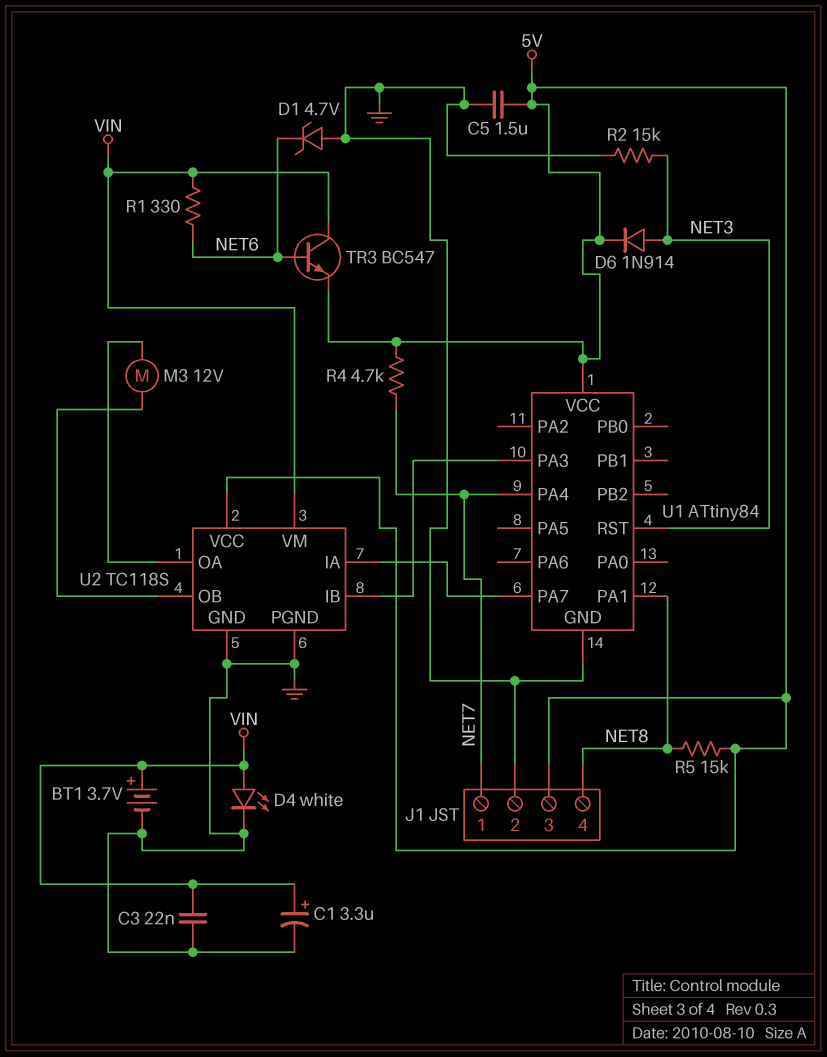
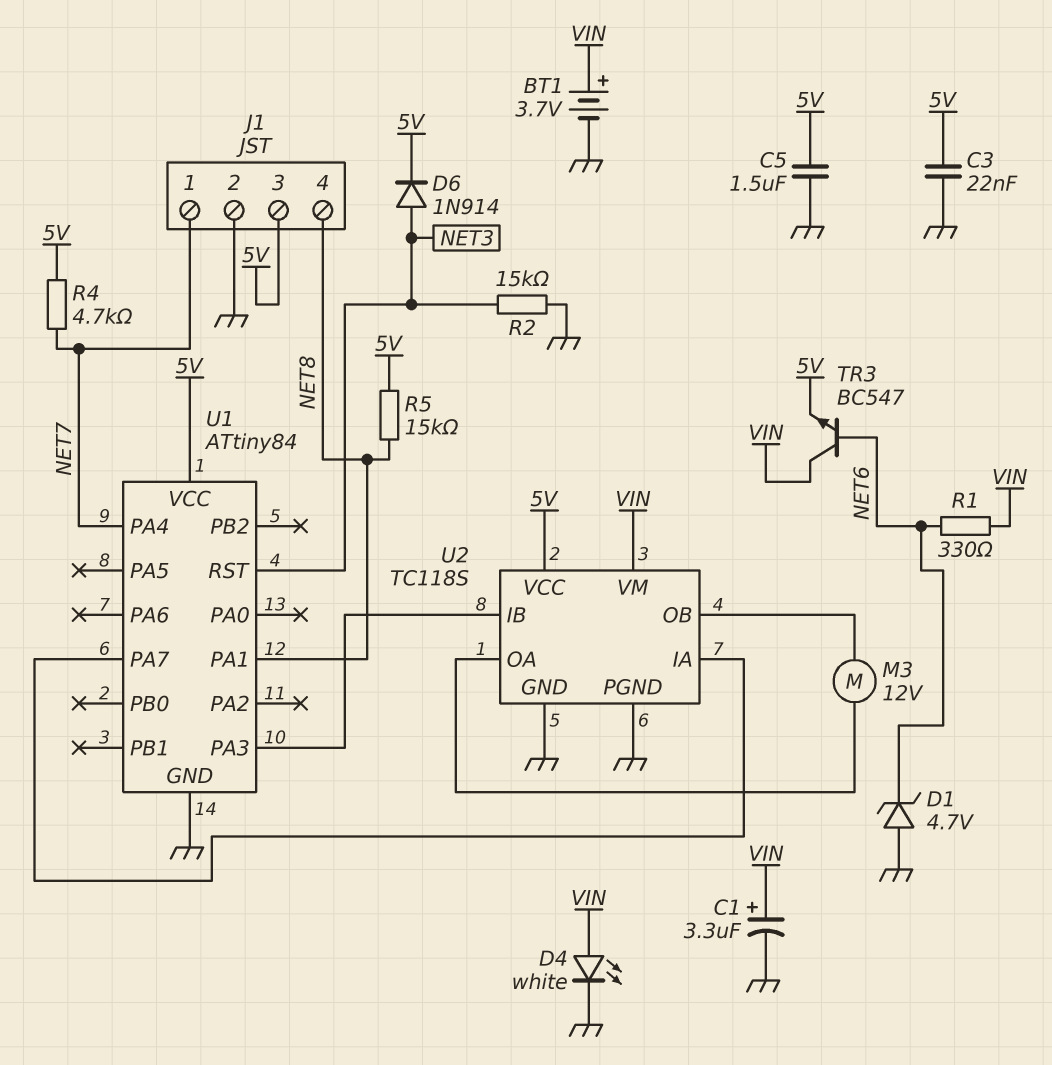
C3: 22nF (GND, VIN) -> 22nF (5V, GND)

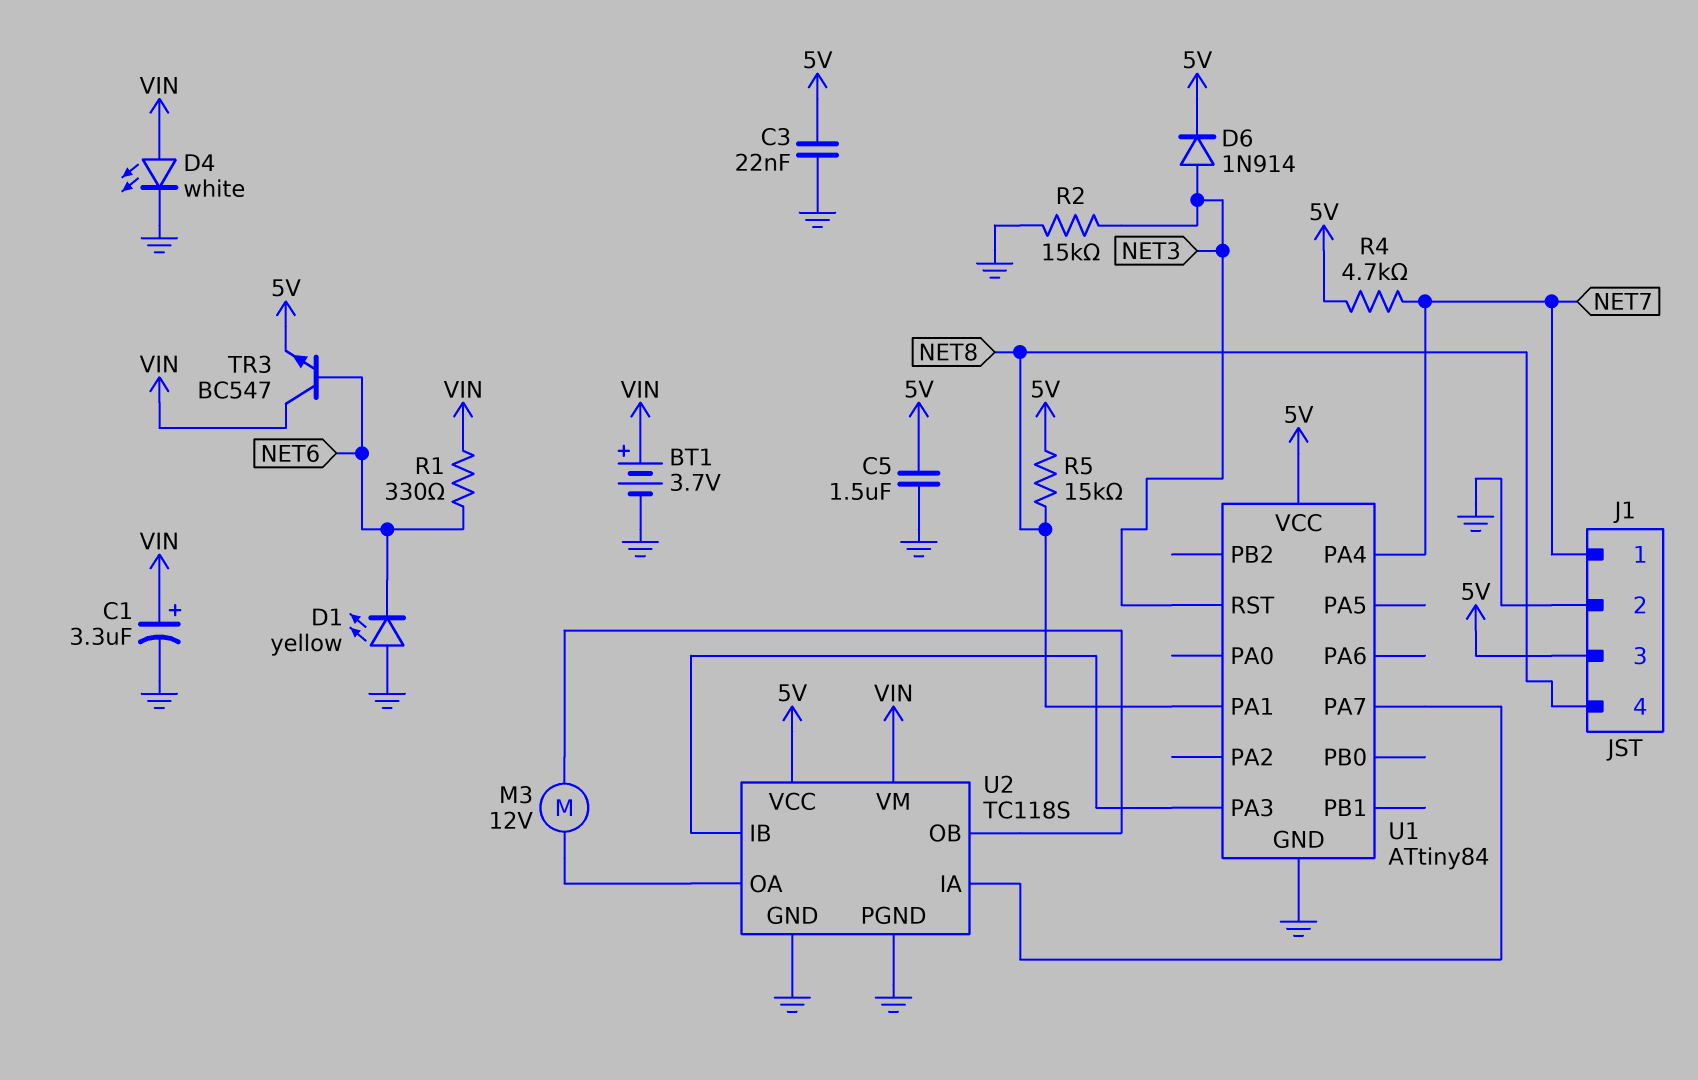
D1: zener 4.7V (A GND, K NET6) -> LED yellow (A GND, K NET6)

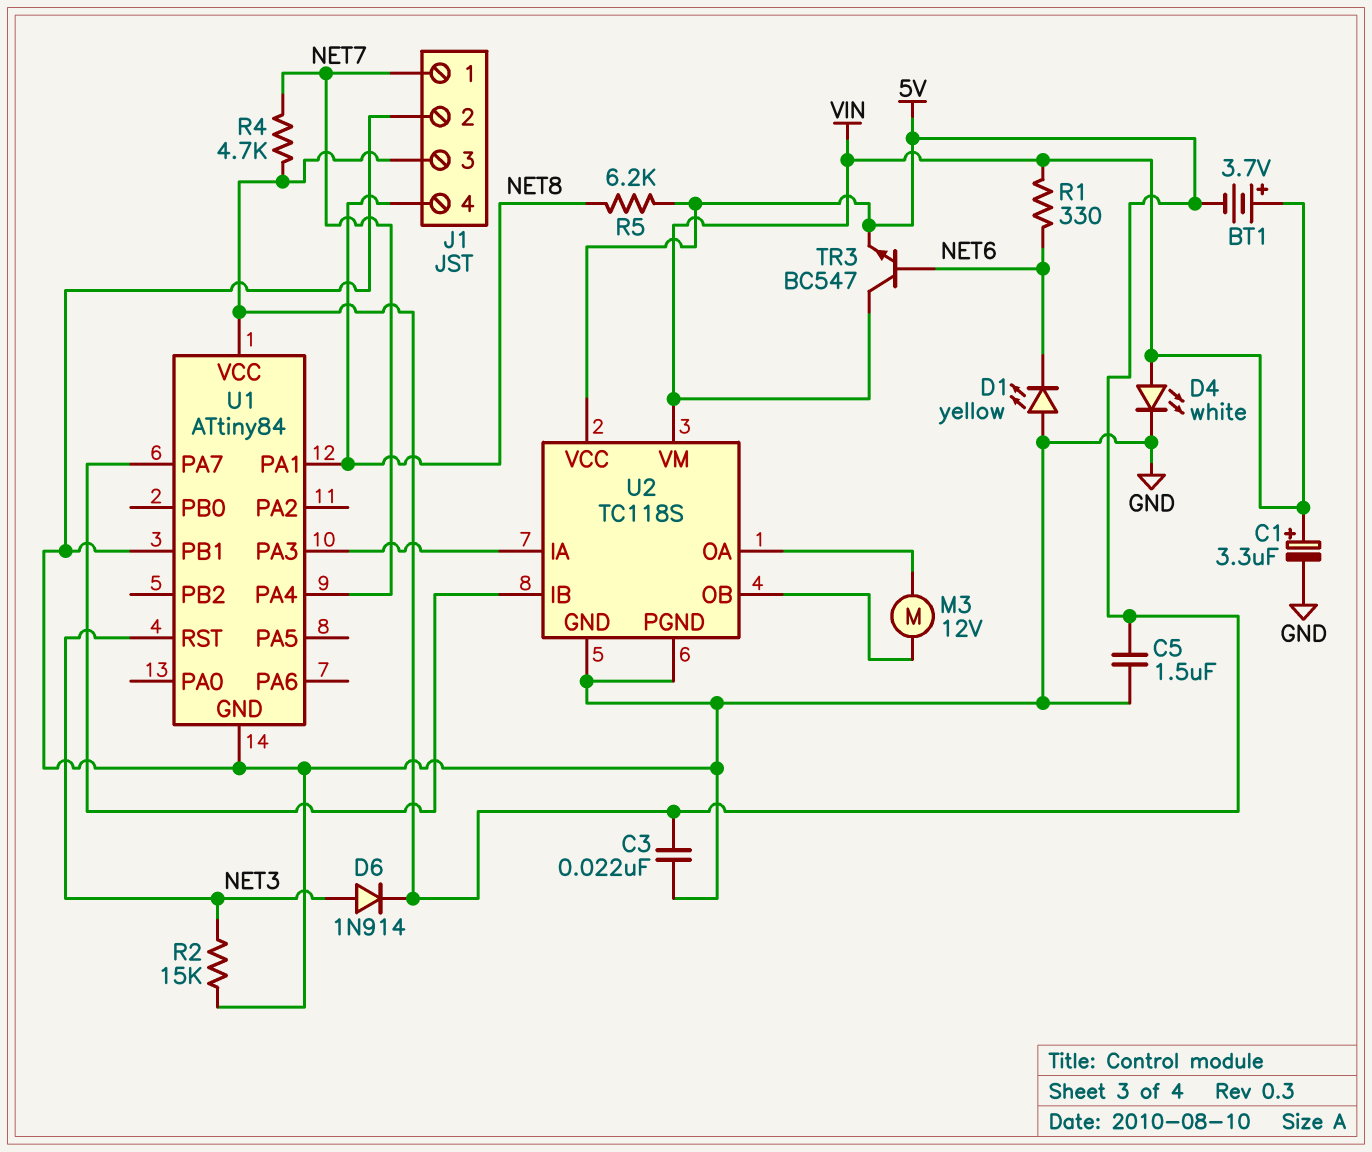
BT1: 3.7V (plus VIN, minus GND) -> 3.7V (plus VIN, minus 5V)
R5: 15k (5V, NET8) -> 6.2k (5V, NET8)
U1 pin PB1: none -> GND
U2 pin IA: U1/PA7 -> U1/PA3
U2 pin IB: U1/PA3 -> U1/PA7

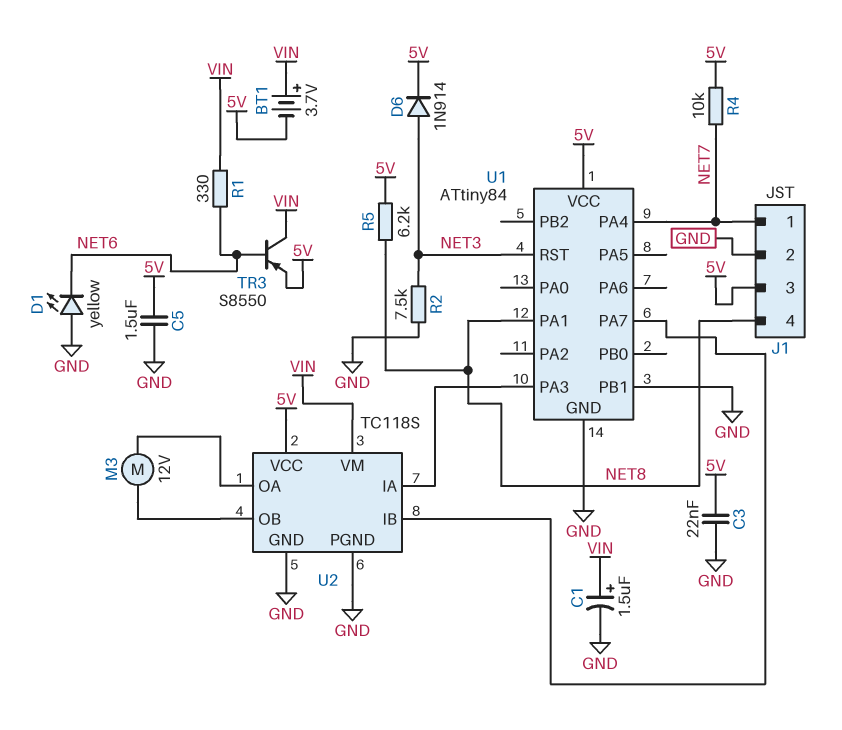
C1: 3.3uF (plus VIN, minus GND) -> 1.5uF (plus VIN, minus GND)
D4: LED white (A VIN, K GND) -> none
R2: 15k (GND, NET3) -> 7.5k (GND, NET3)
R4: 4.7k (5V, NET7) -> 10k (5V, NET7)
TR3: NPN BC547 (B NET6, C VIN, E 5V) -> PNP S8550 (B NET6, C VIN, E 5V)

